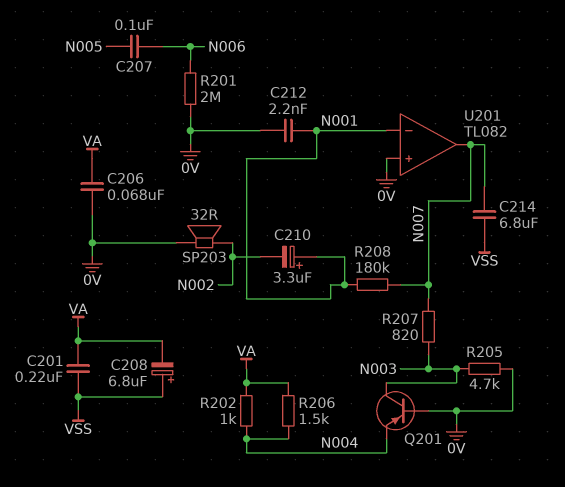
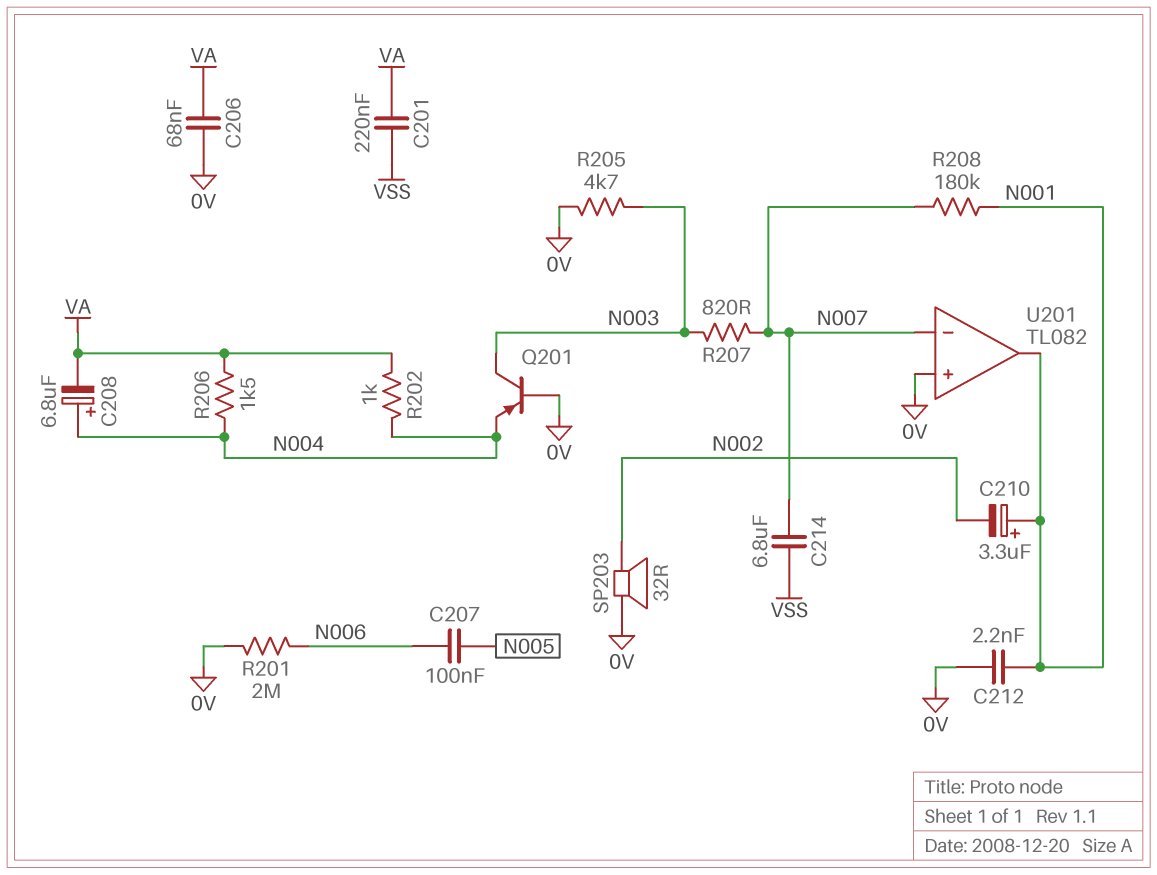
C208: 6.8uF (plus VSS, minus VA) -> 6.8uF (plus N004, minus VA)
U201 pin in-: N001 -> N007
U201 pin out: N007 -> N001

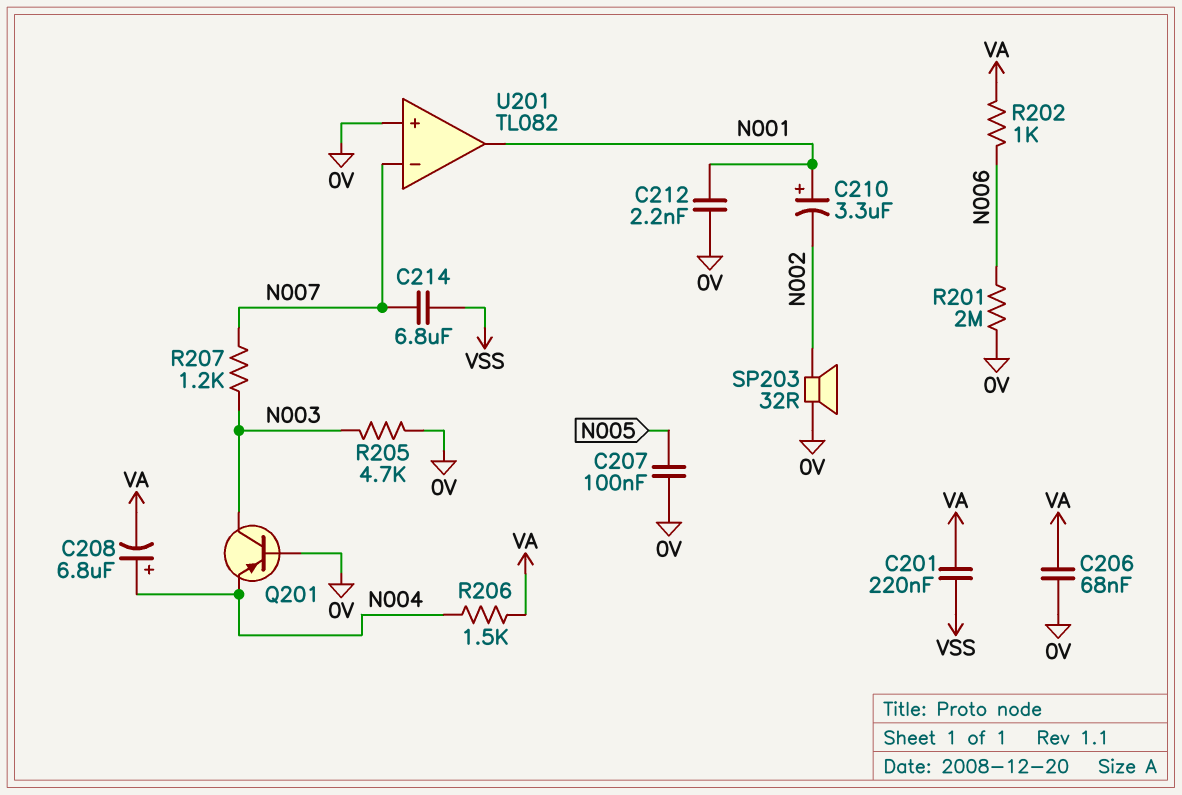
C207: 100nF (N005, N006) -> 100nF (0V, N005)
R202: 1k (N004, VA) -> 1k (N006, VA)
R207: 820 (N003, N007) -> 1.2k (N003, N007)
R208: 180k (N001, N007) -> none

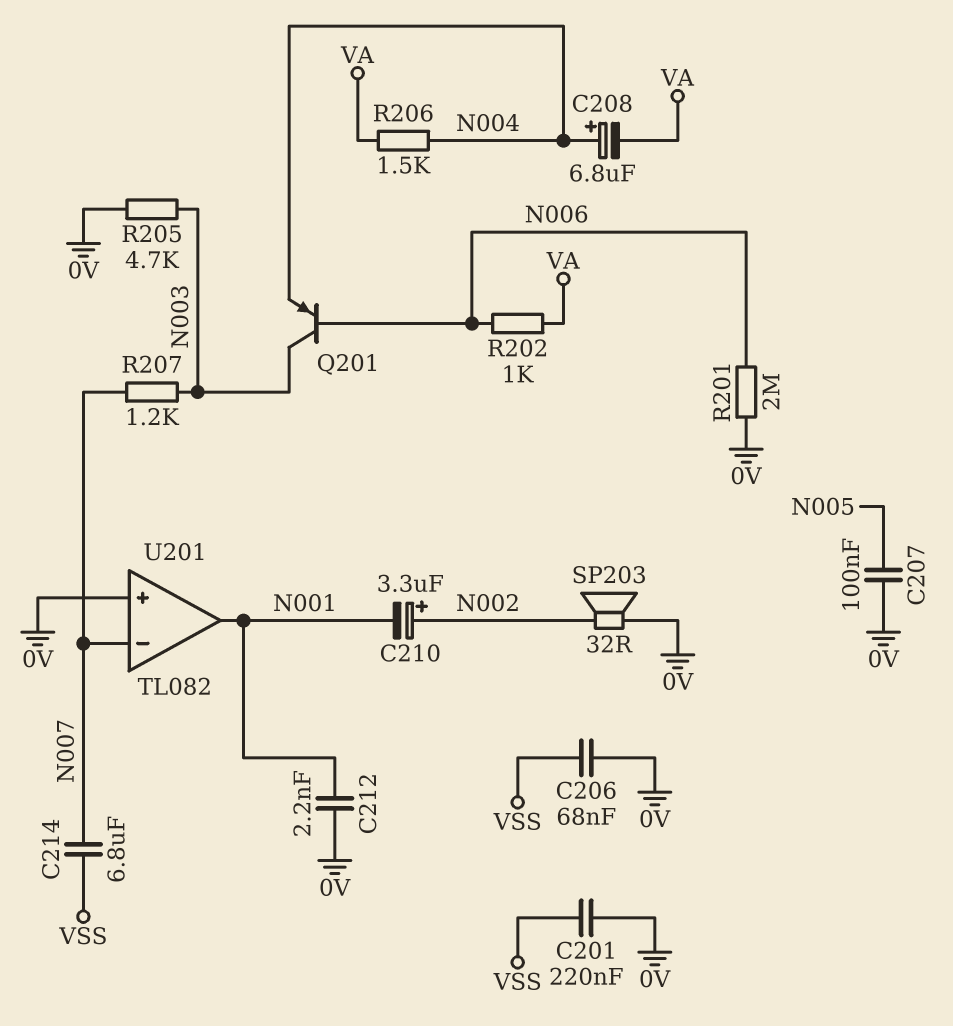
C201: 220nF (VA, VSS) -> 220nF (0V, VSS)
C206: 68nF (0V, VA) -> 68nF (0V, VSS)
C210: 3.3uF (plus N001, minus N002) -> 3.3uF (plus N002, minus N001)
Q201: PNP (B 0V, C N003, E N004) -> PNP (B N006, C N003, E N004)

